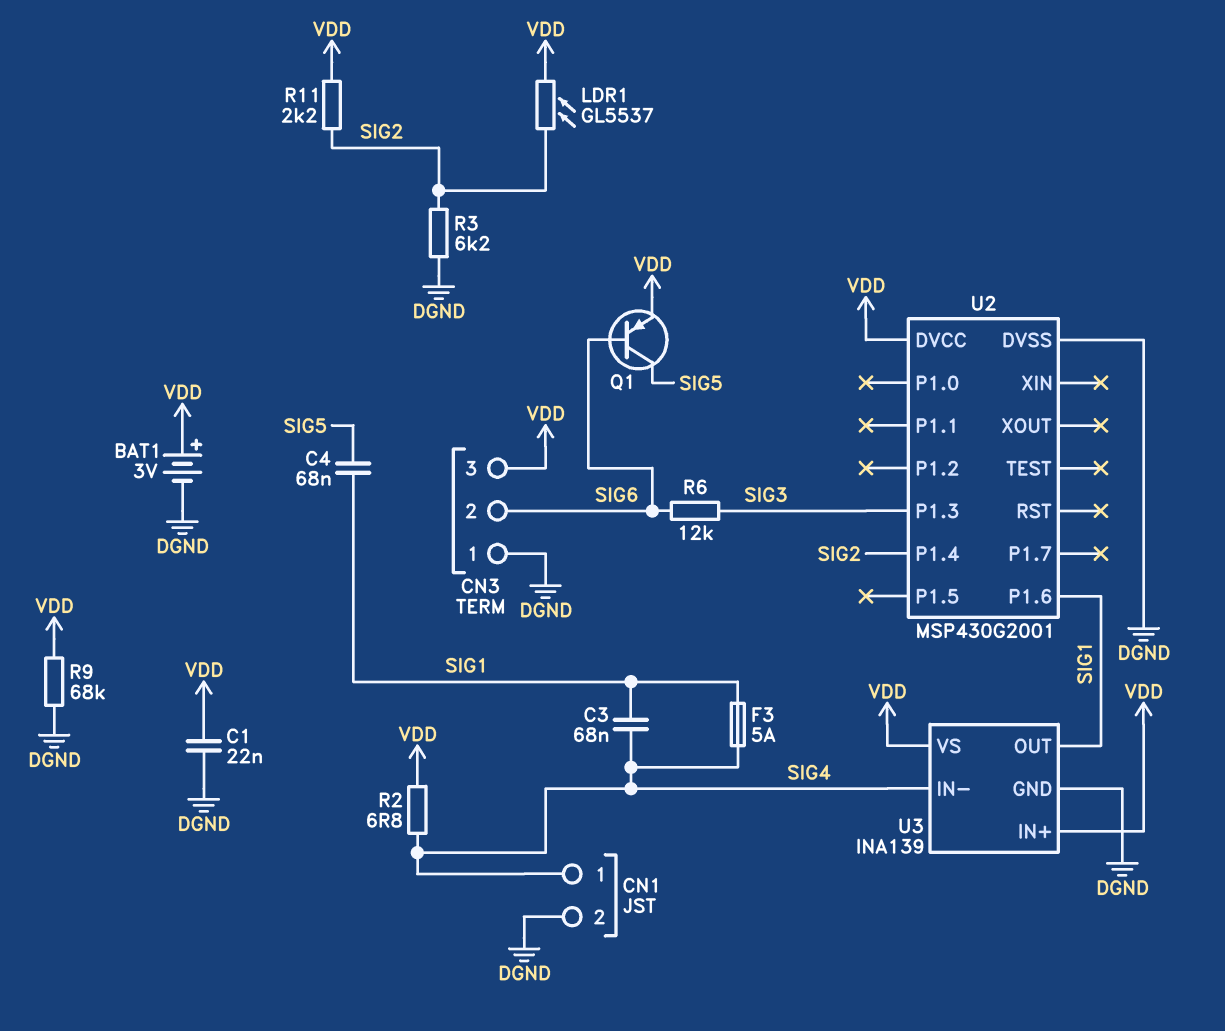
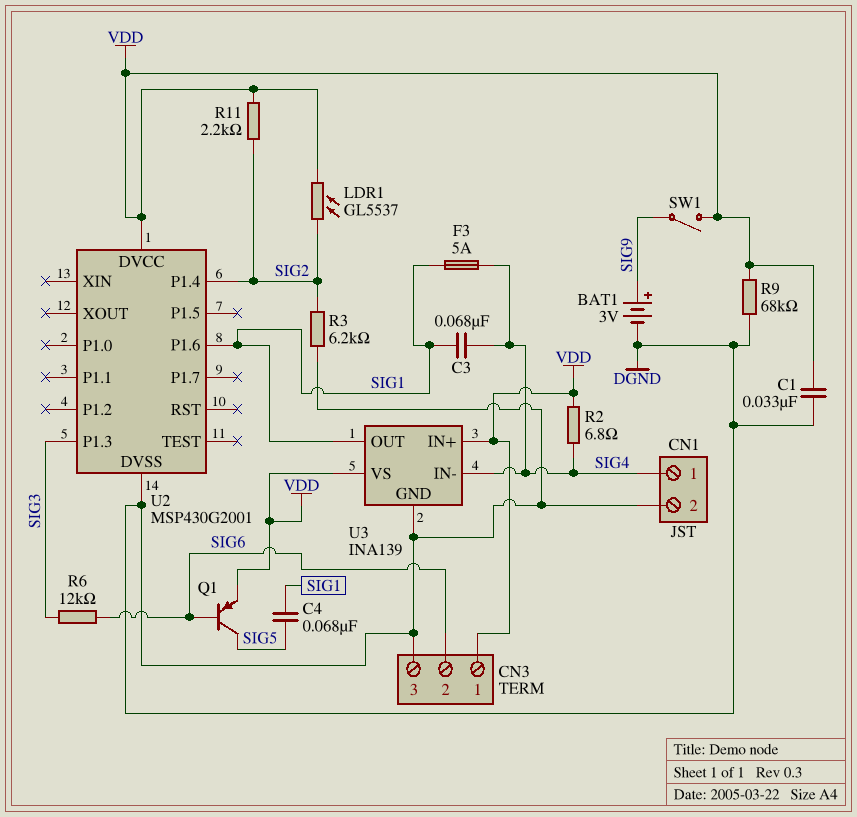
BAT1: 3V (plus VDD, minus DGND) -> 3V (plus SIG9, minus DGND)
C1: 22nF (DGND, VDD) -> 33nF (DGND, VDD)
CN3 pin 1: DGND -> VDD
CN3 pin 3: VDD -> DGND
SW1: none -> switch (SIG9, VDD)

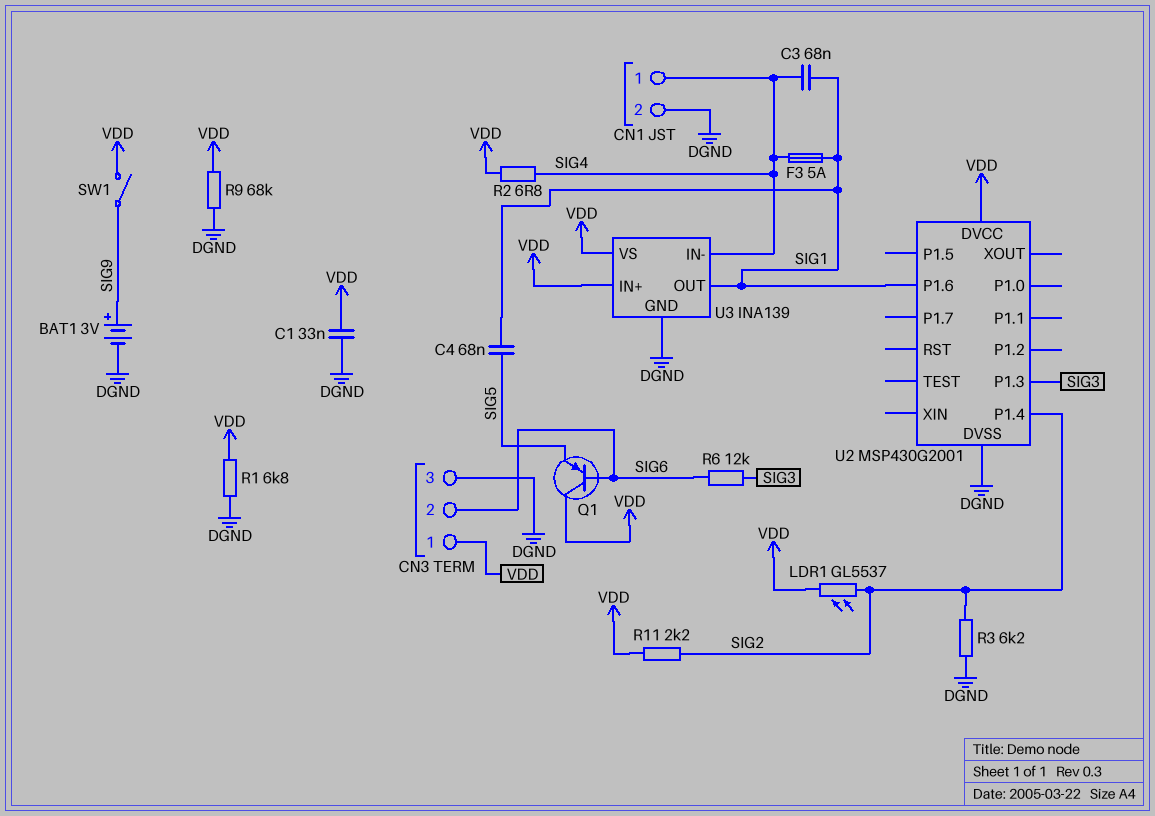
Q1: PNP (B SIG6, C SIG5, E VDD) -> PNP (B SIG6, C VDD, E SIG5)
R1: none -> 6.8k (DGND, VDD)

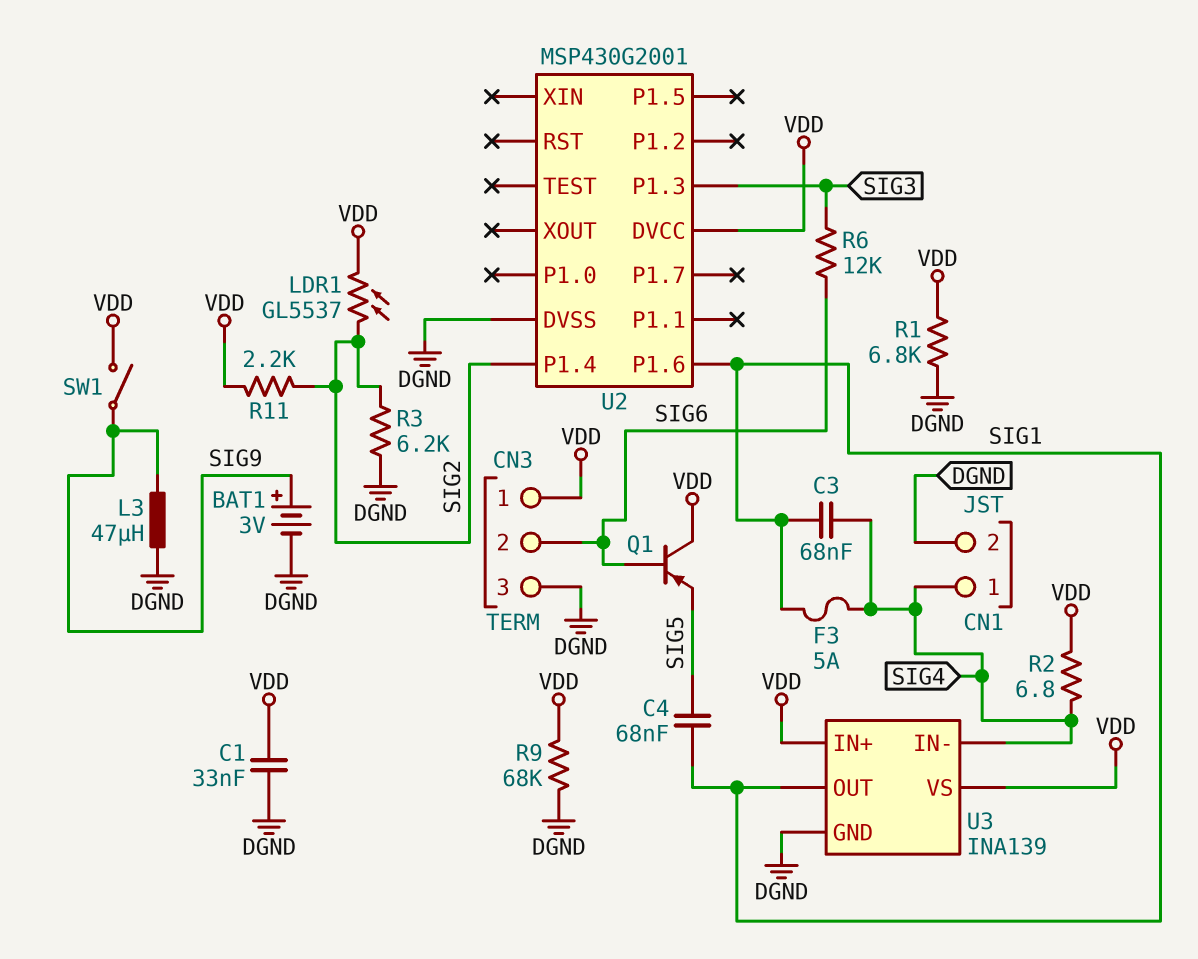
L3: none -> 47uH (DGND, SIG9)

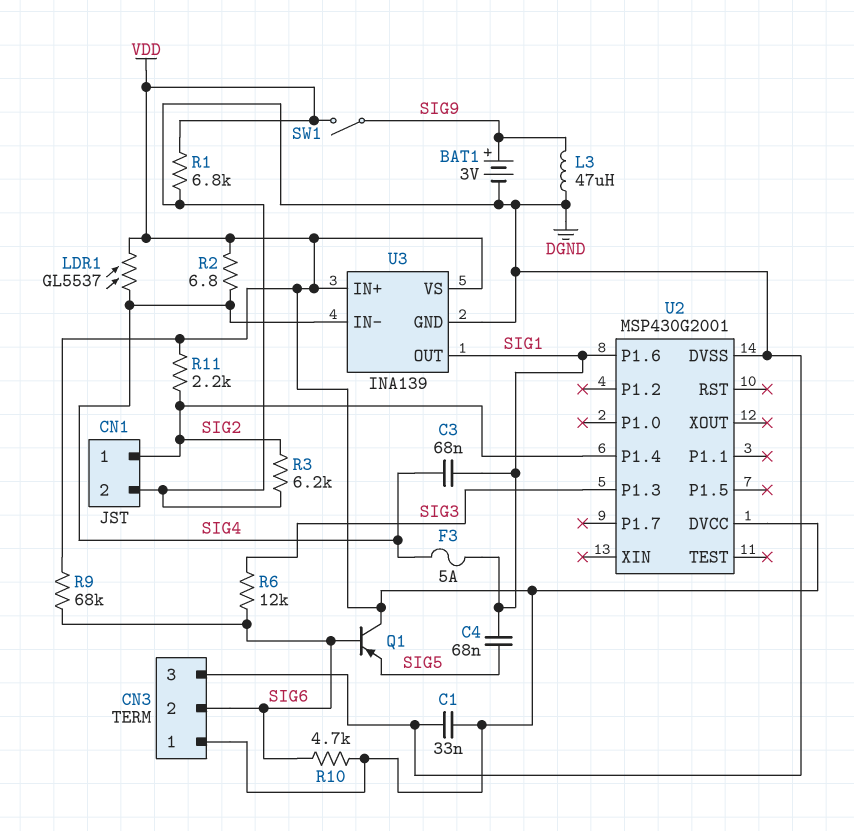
CN1 pin 1: SIG4 -> SIG2
LDR1: GL5537 (SIG2, VDD) -> GL5537 (SIG4, VDD)
R9: 68k (DGND, VDD) -> 68k (SIG6, VDD)
R10: none -> 4.7k (SIG6, VDD)

